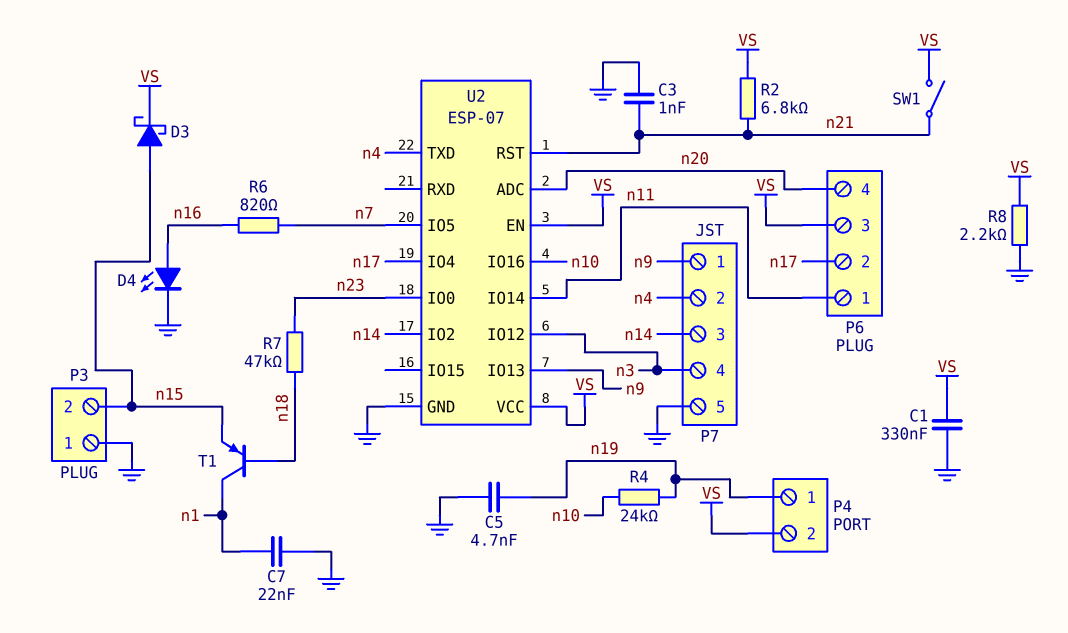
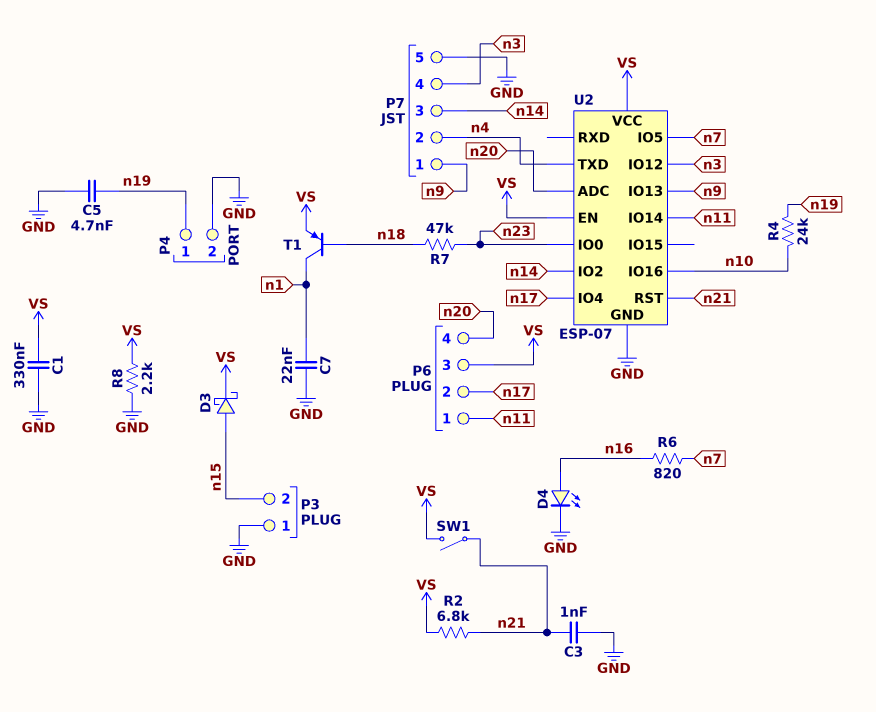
P4 pin 2: VS -> GND
T1: PNP (B n18, C n1, E n15) -> PNP (B n18, C n1, E VS)

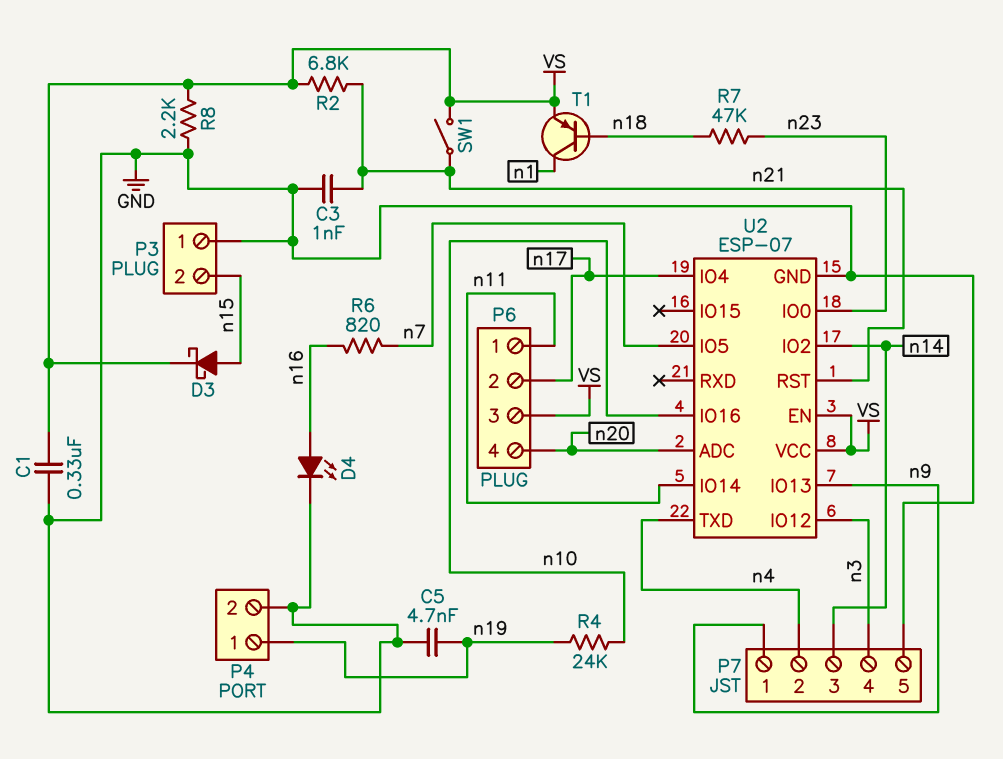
C7: 22nF (GND, n1) -> none

